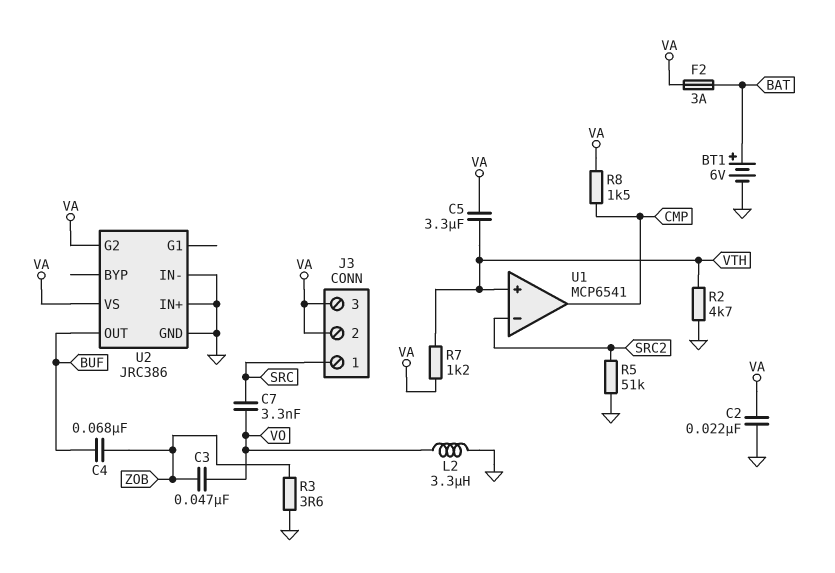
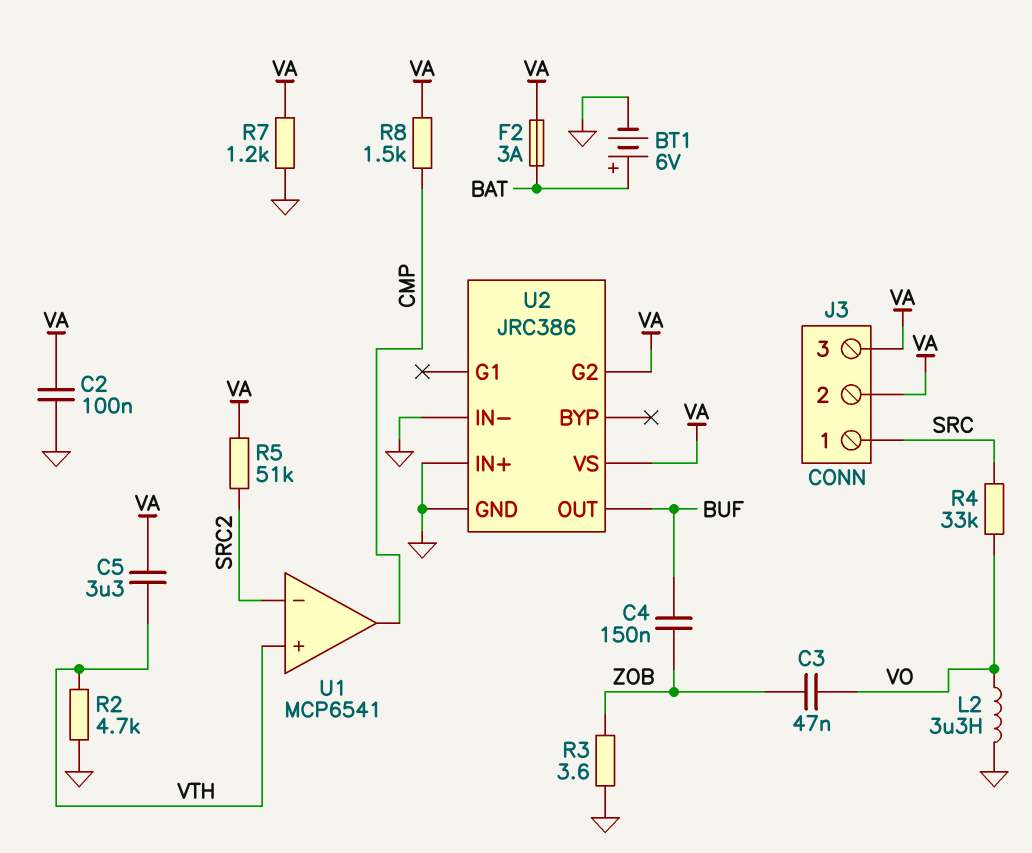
C2: 22nF (GND, VA) -> 100nF (GND, VA)
C4: 68nF (BUF, ZOB) -> 150nF (BUF, ZOB)
C7: 3.3nF (SRC, VO) -> none
R4: none -> 33k (SRC, VO)
R5: 51k (GND, SRC2) -> 51k (SRC2, VA)
R7: 1.2k (VA, VTH) -> 1.2k (GND, VA)

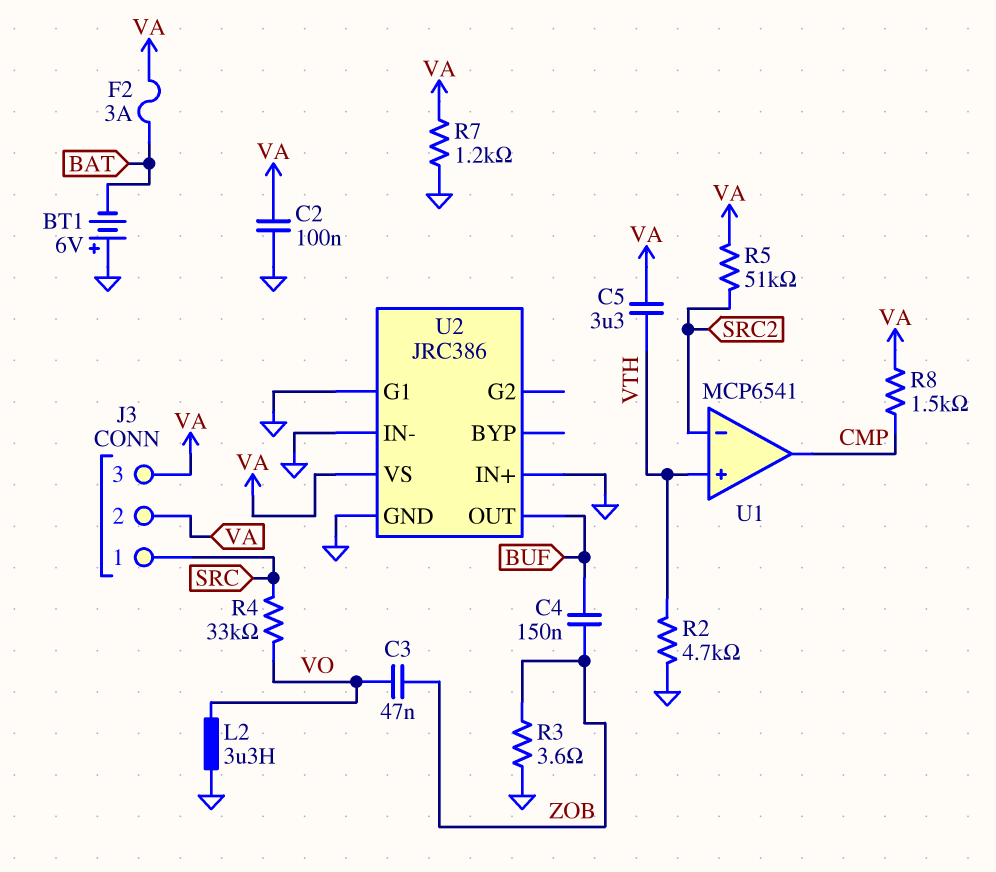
BT1: 6V (plus BAT, minus GND) -> 6V (plus GND, minus BAT)
U2 pin G1: none -> GND
U2 pin G2: VA -> none

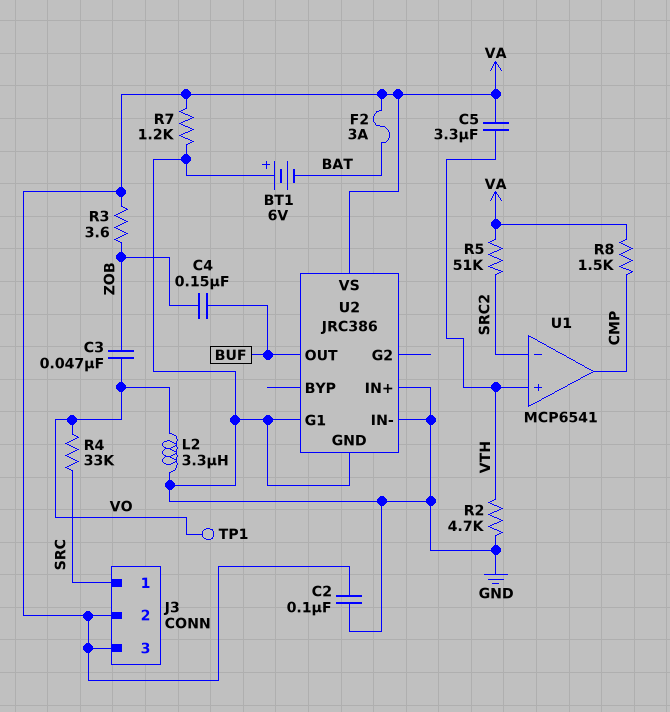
R3: 3.6 (GND, ZOB) -> 3.6 (VA, ZOB)
TP1: none -> test point (VO)

